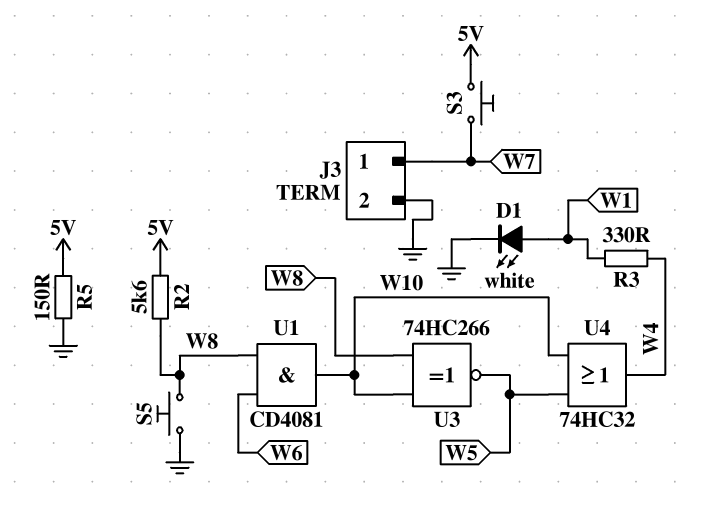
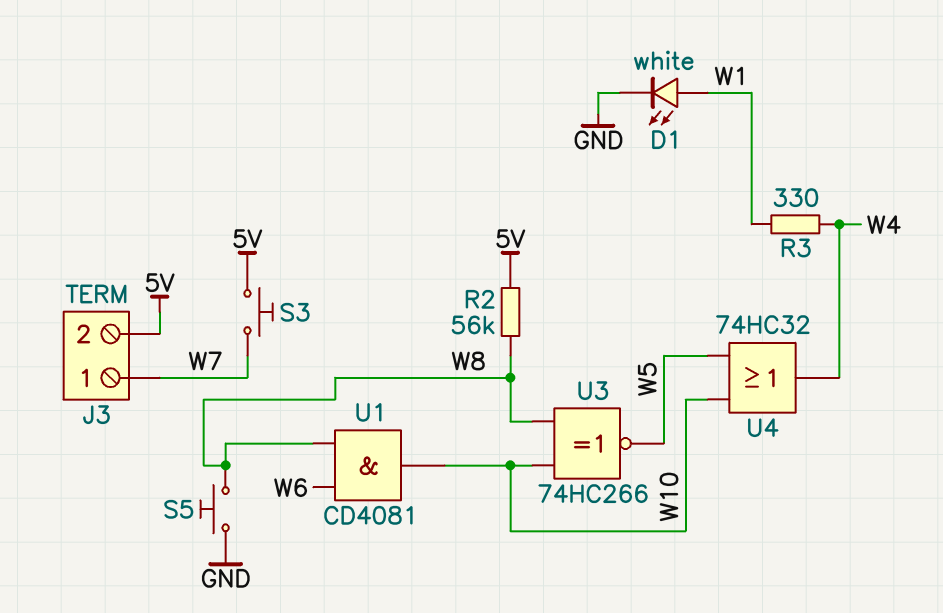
J3 pin 2: GND -> 5V
R2: 5.6k (5V, W8) -> 56k (5V, W8)
R5: 150 (5V, GND) -> none

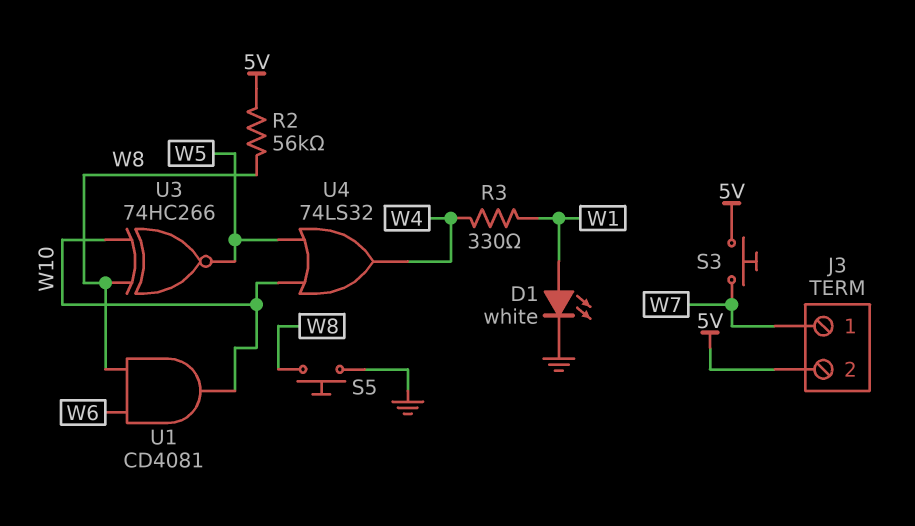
U4: OR 74HC32 (in W5, in W10, out W4) -> OR 74LS32 (in W5, in W10, out W4)

